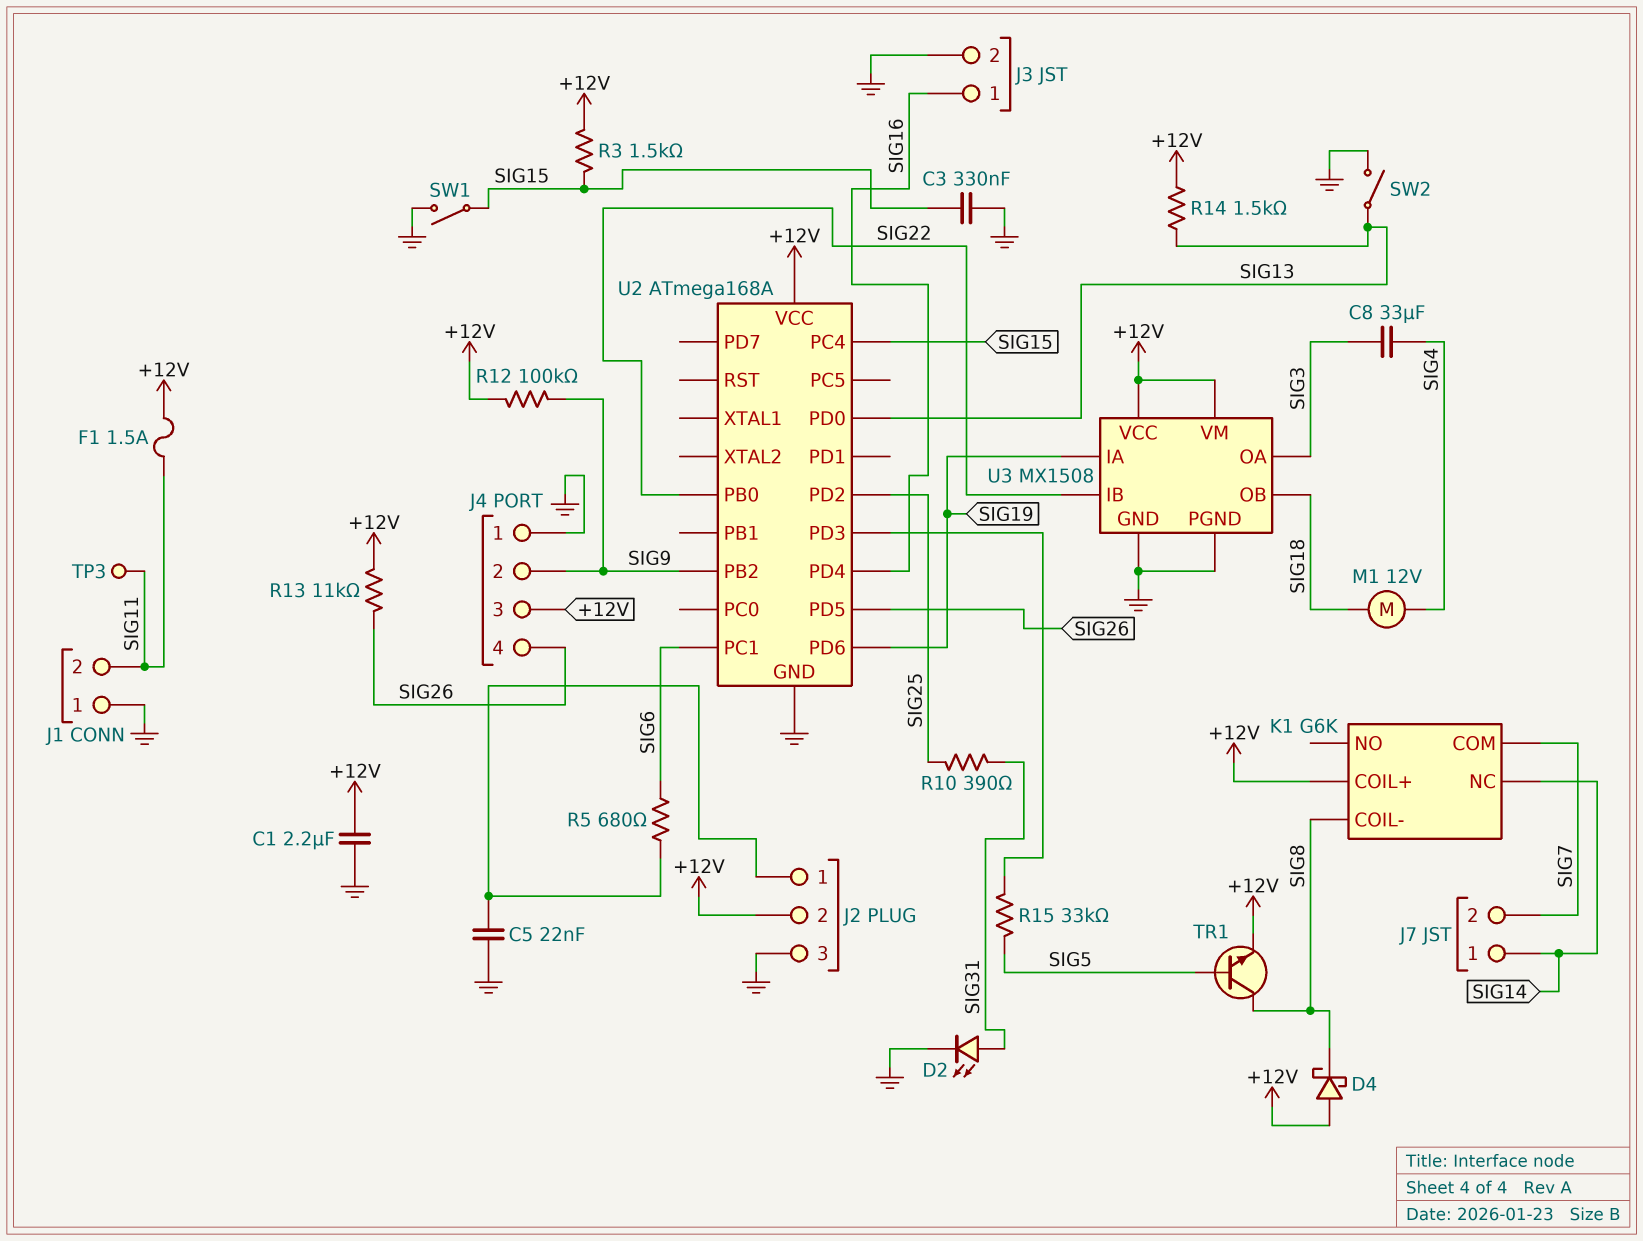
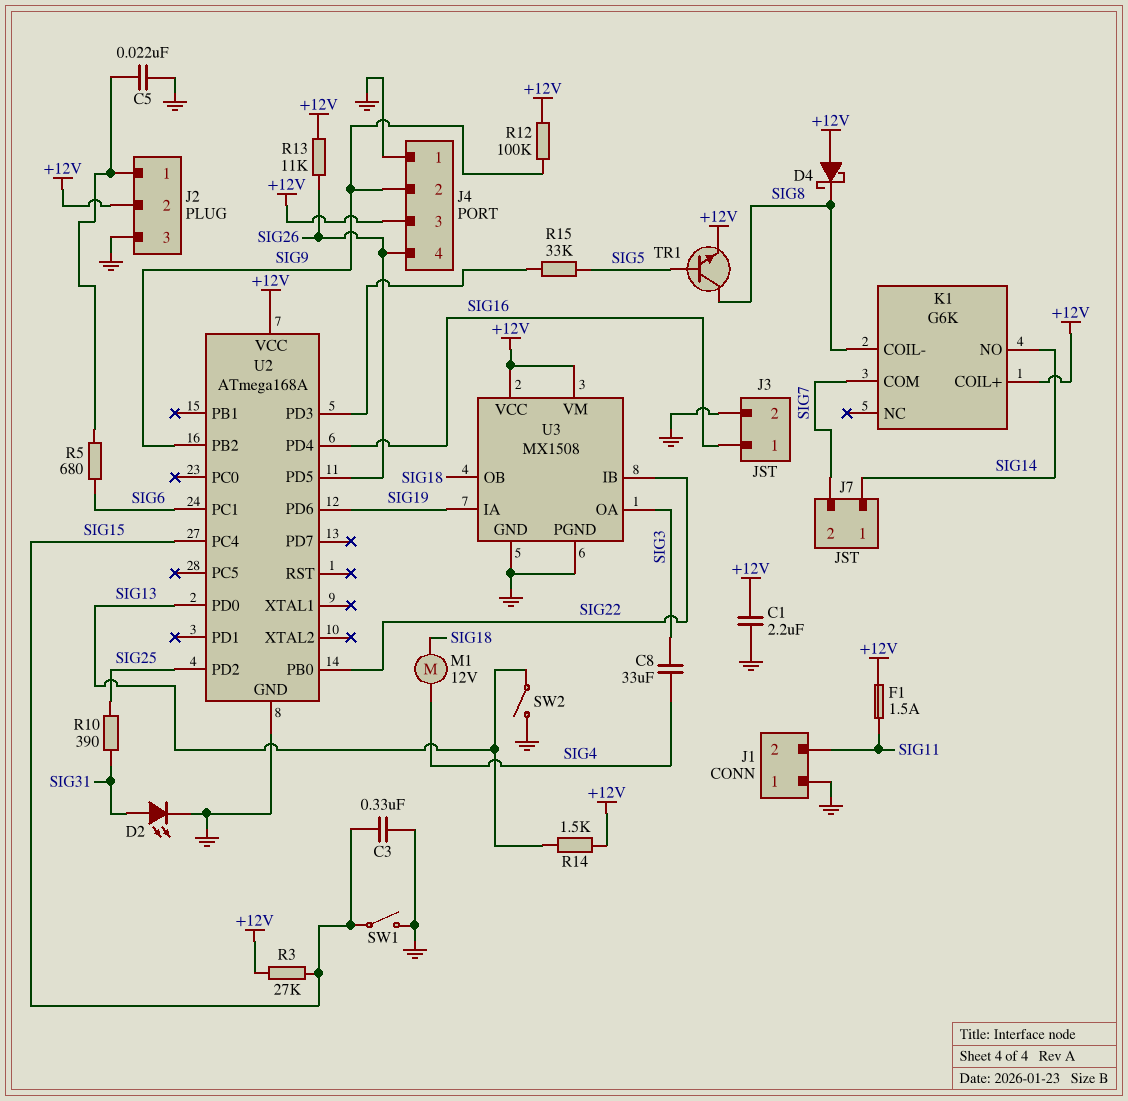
K1 pin NC: SIG14 -> none
K1 pin NO: none -> SIG14
R3: 1.5k (+12V, SIG15) -> 27k (+12V, SIG15)
TP3: test point (SIG11) -> none

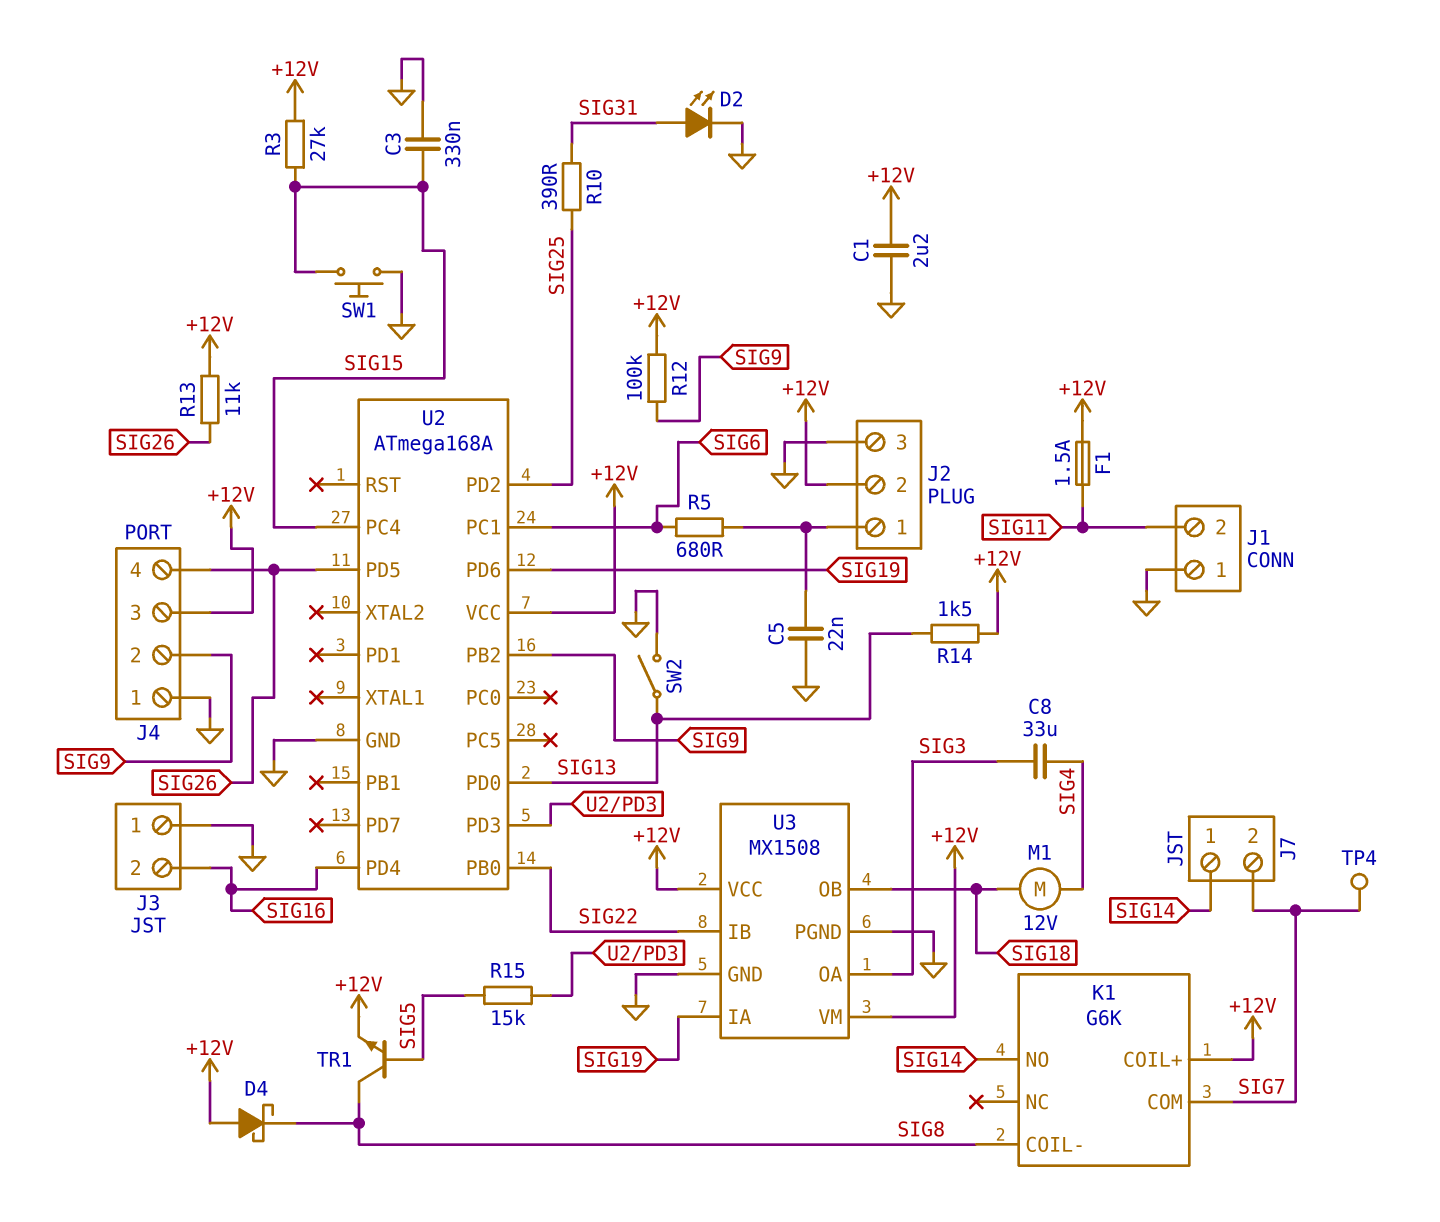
J3 pin 1: SIG16 -> GND
J3 pin 2: GND -> SIG16
R15: 33k (SIG5, U2/PD3) -> 15k (SIG5, U2/PD3)
SW1: switch (GND, SIG15) -> button (GND, SIG15)
TP4: none -> test point (SIG7)

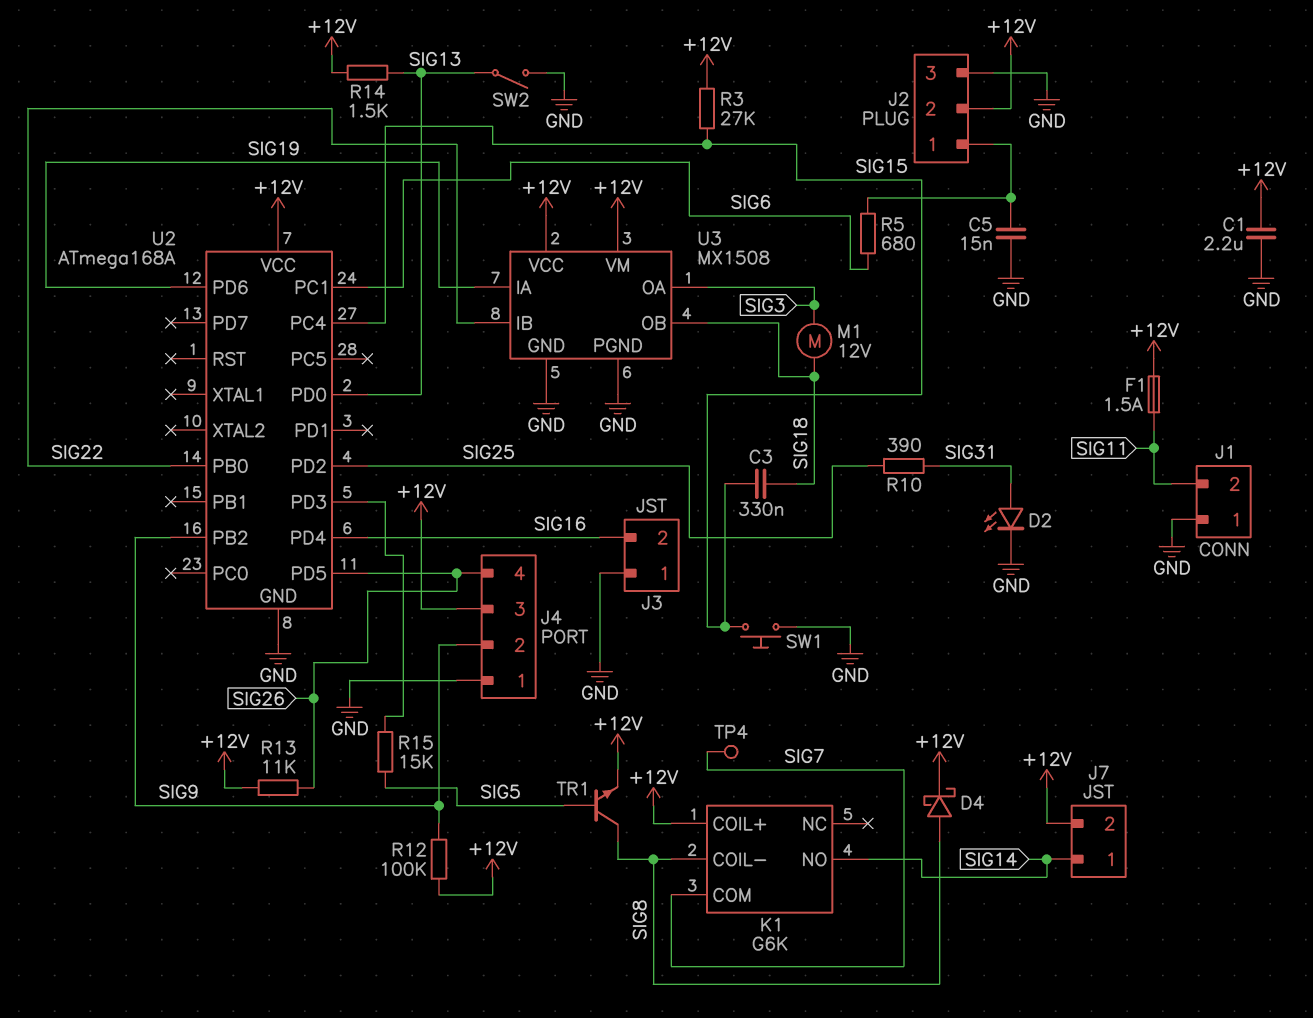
C3: 330nF (GND, SIG15) -> 330nF (SIG15, SIG18)
C5: 22nF (GND, J2/1) -> 15nF (GND, J2/1)
C8: 33uF (SIG3, SIG4) -> none
D4: schottky (A +12V, K SIG8) -> schottky (A SIG8, K +12V)
J7 pin 2: SIG7 -> +12V
M1: motor 12V (SIG4, SIG18) -> motor 12V (SIG3, SIG18)

